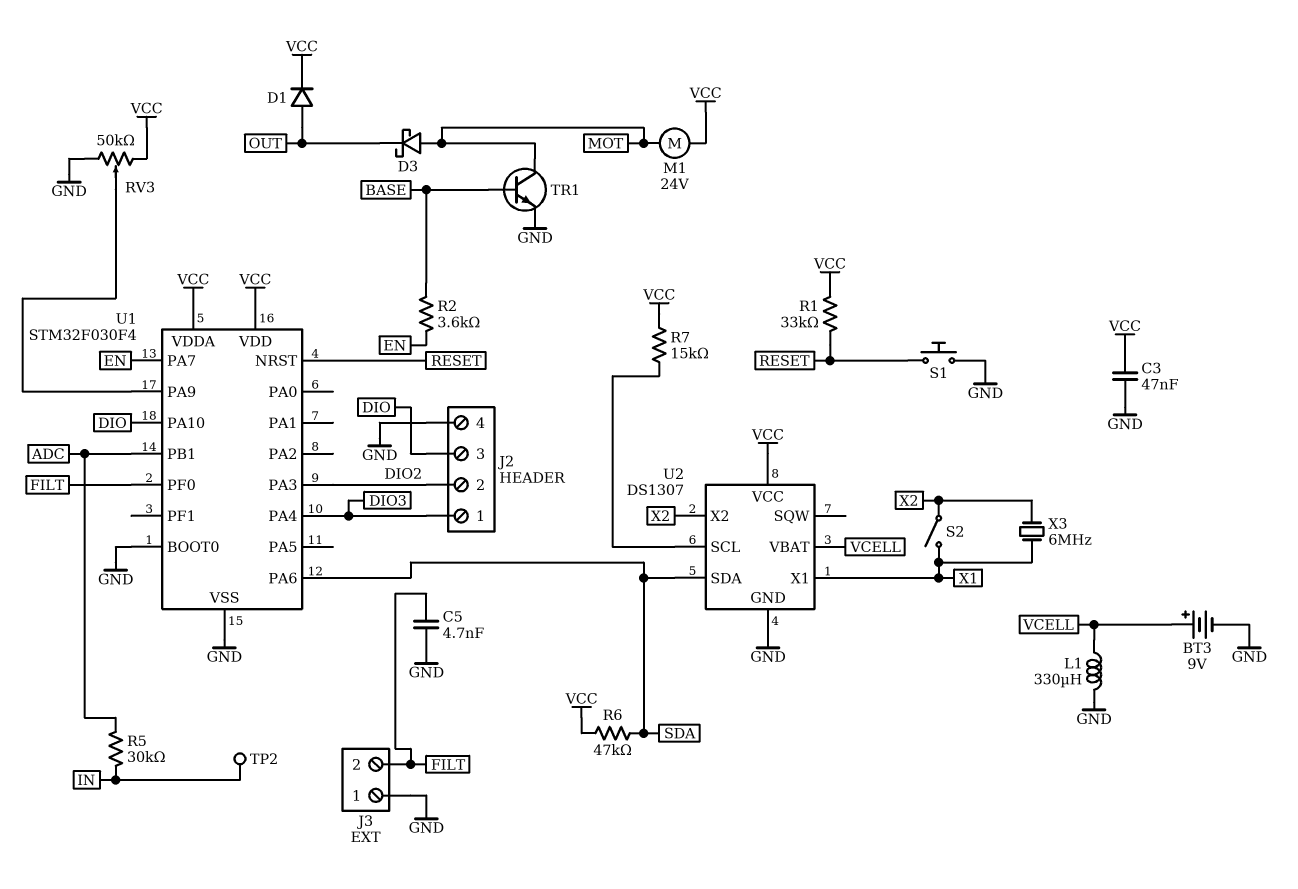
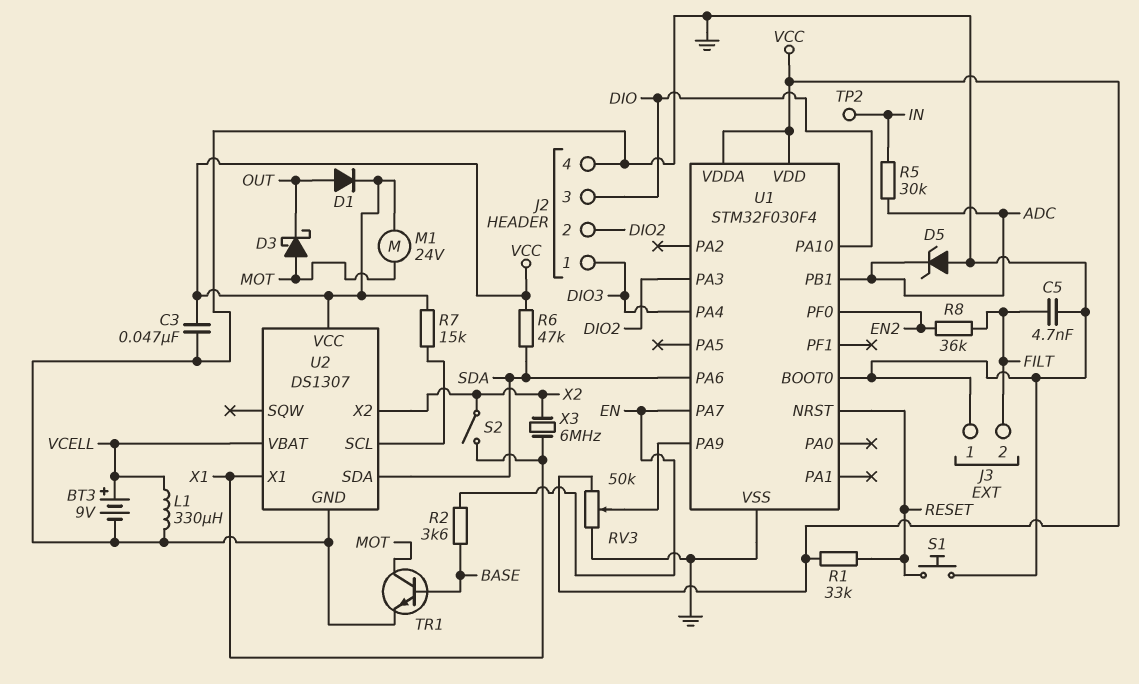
D5: none -> zener (A GND, K ADC)
R8: none -> 36k (EN2, FILT)
U1 pin PF0: FILT -> EN2

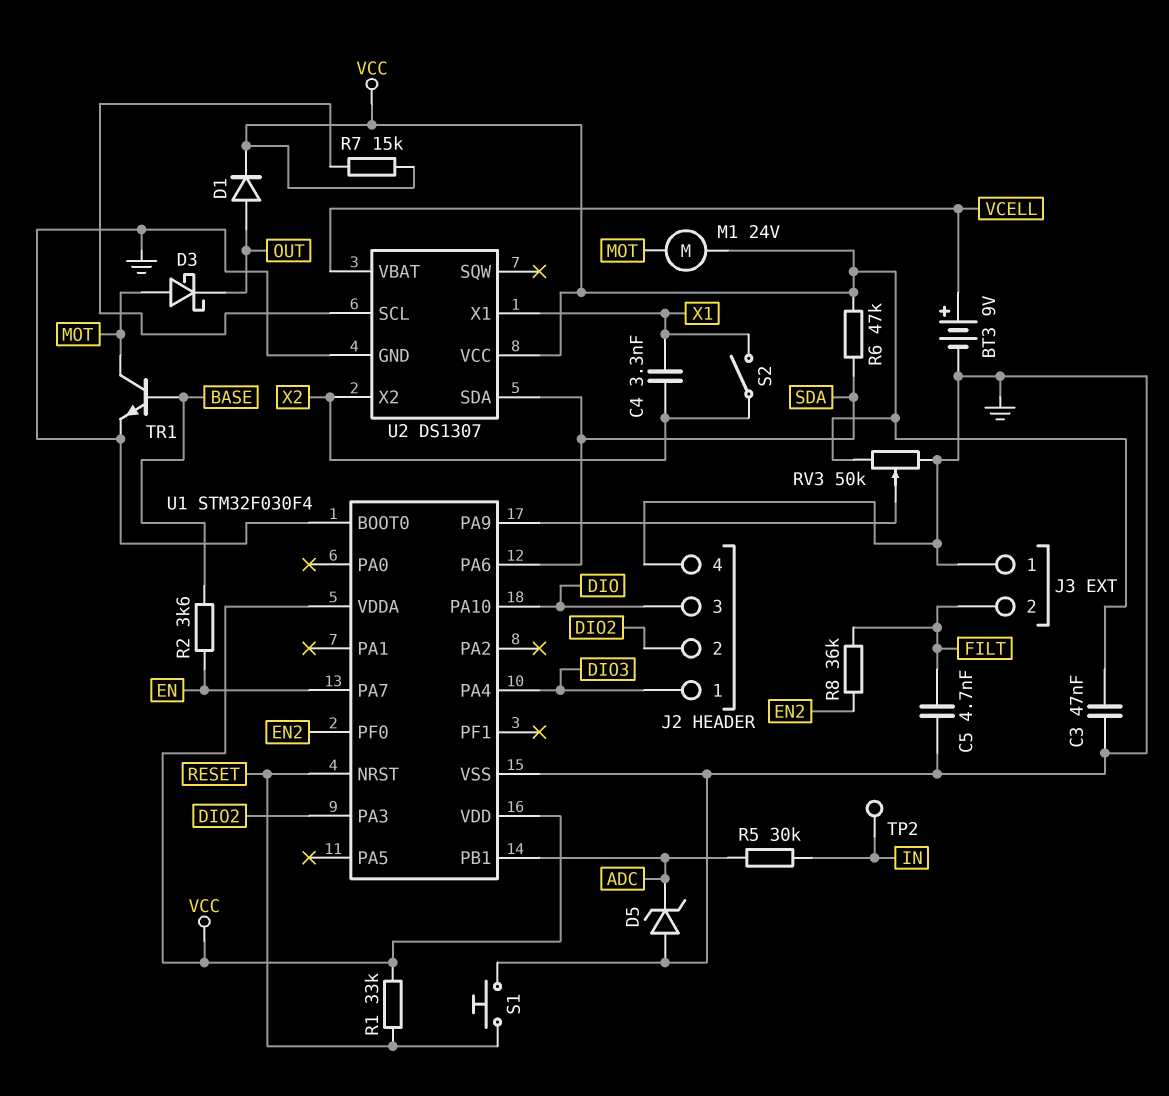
C4: none -> 3.3nF (X1, X2)
L1: 330uH (GND, VCELL) -> none
X3: 6MHz (X1, X2) -> none

